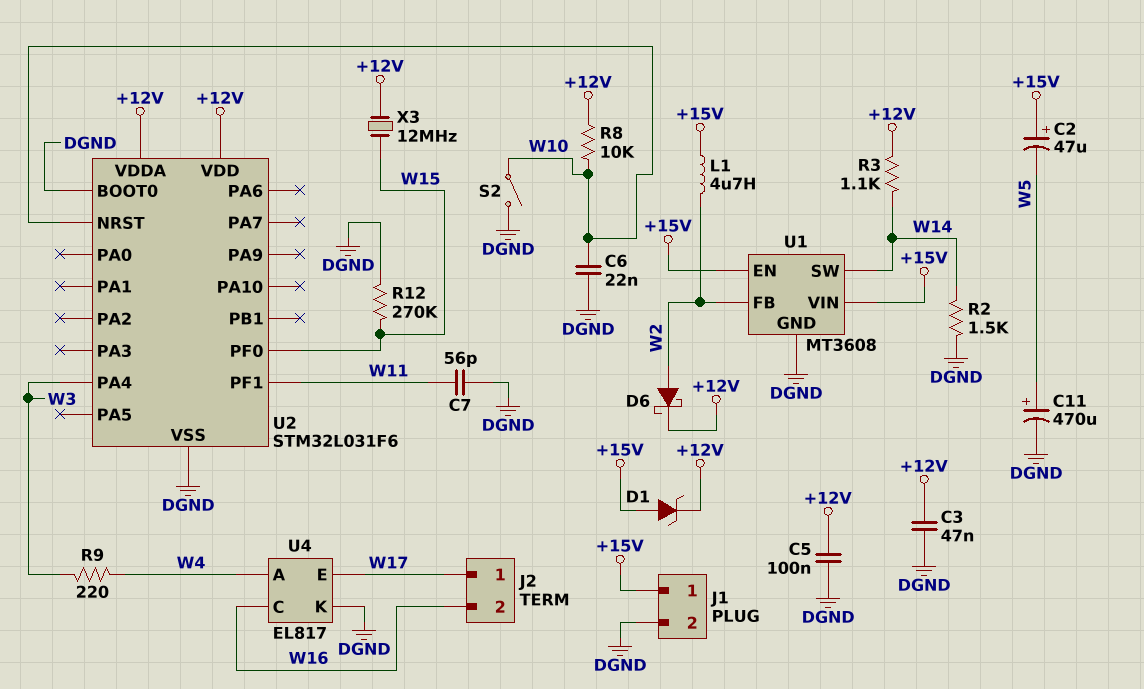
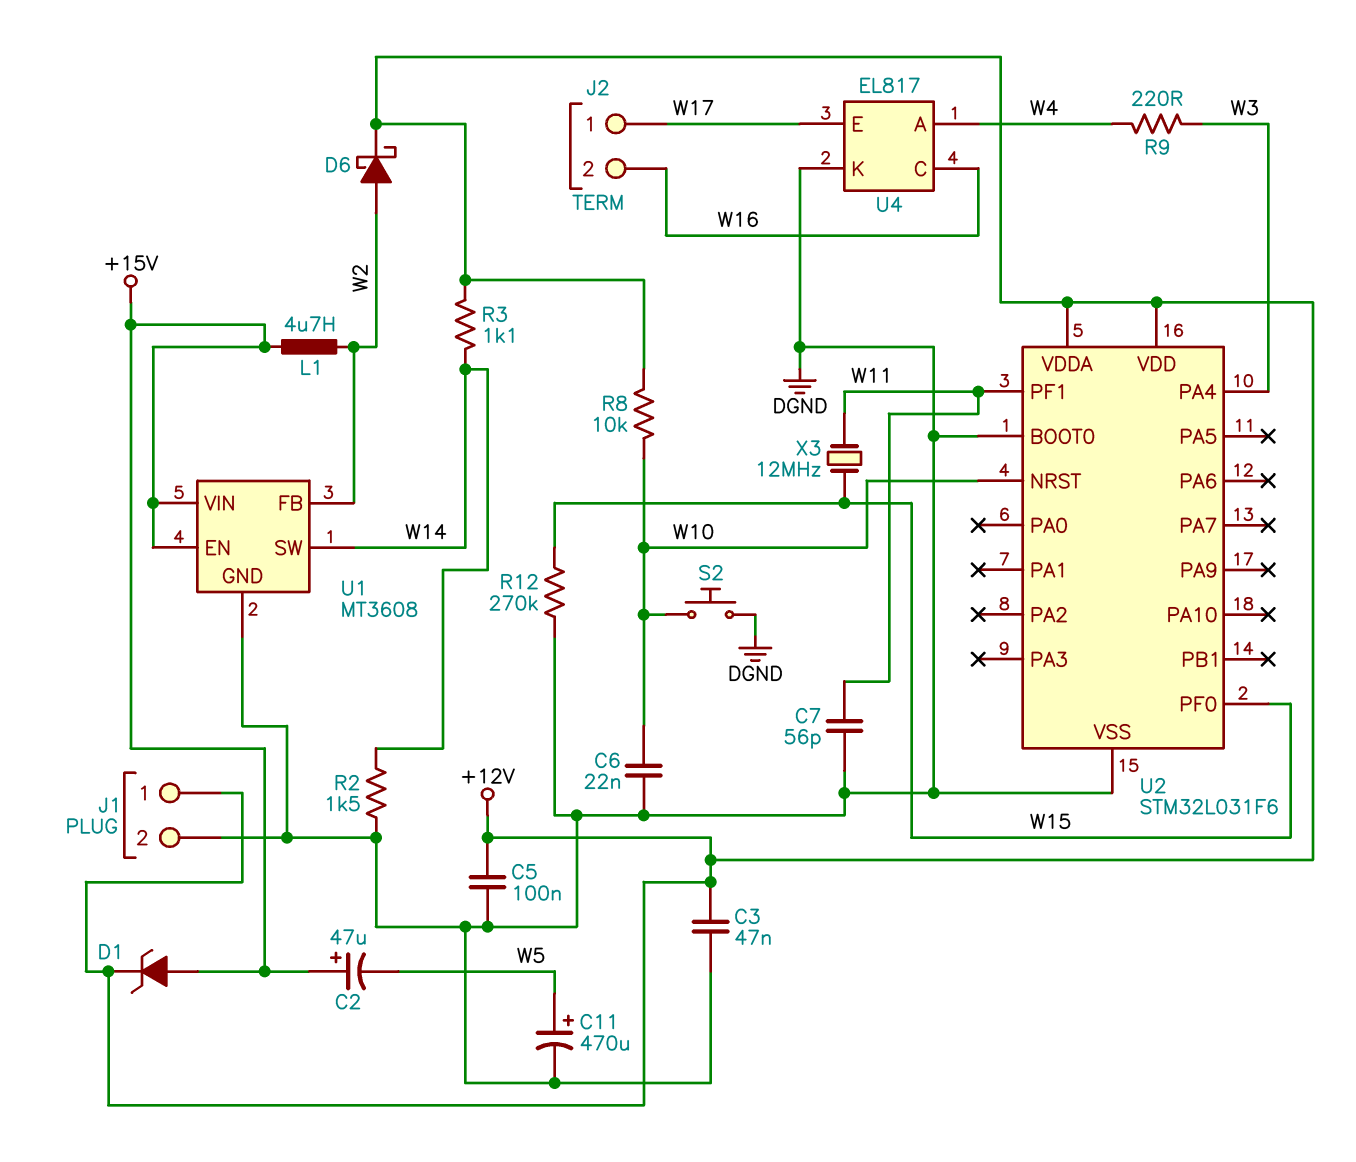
J1 pin 1: +15V -> +12V
S2: switch (DGND, W10) -> button (DGND, W10)
X3: 12MHz (+12V, W15) -> 12MHz (W11, W15)

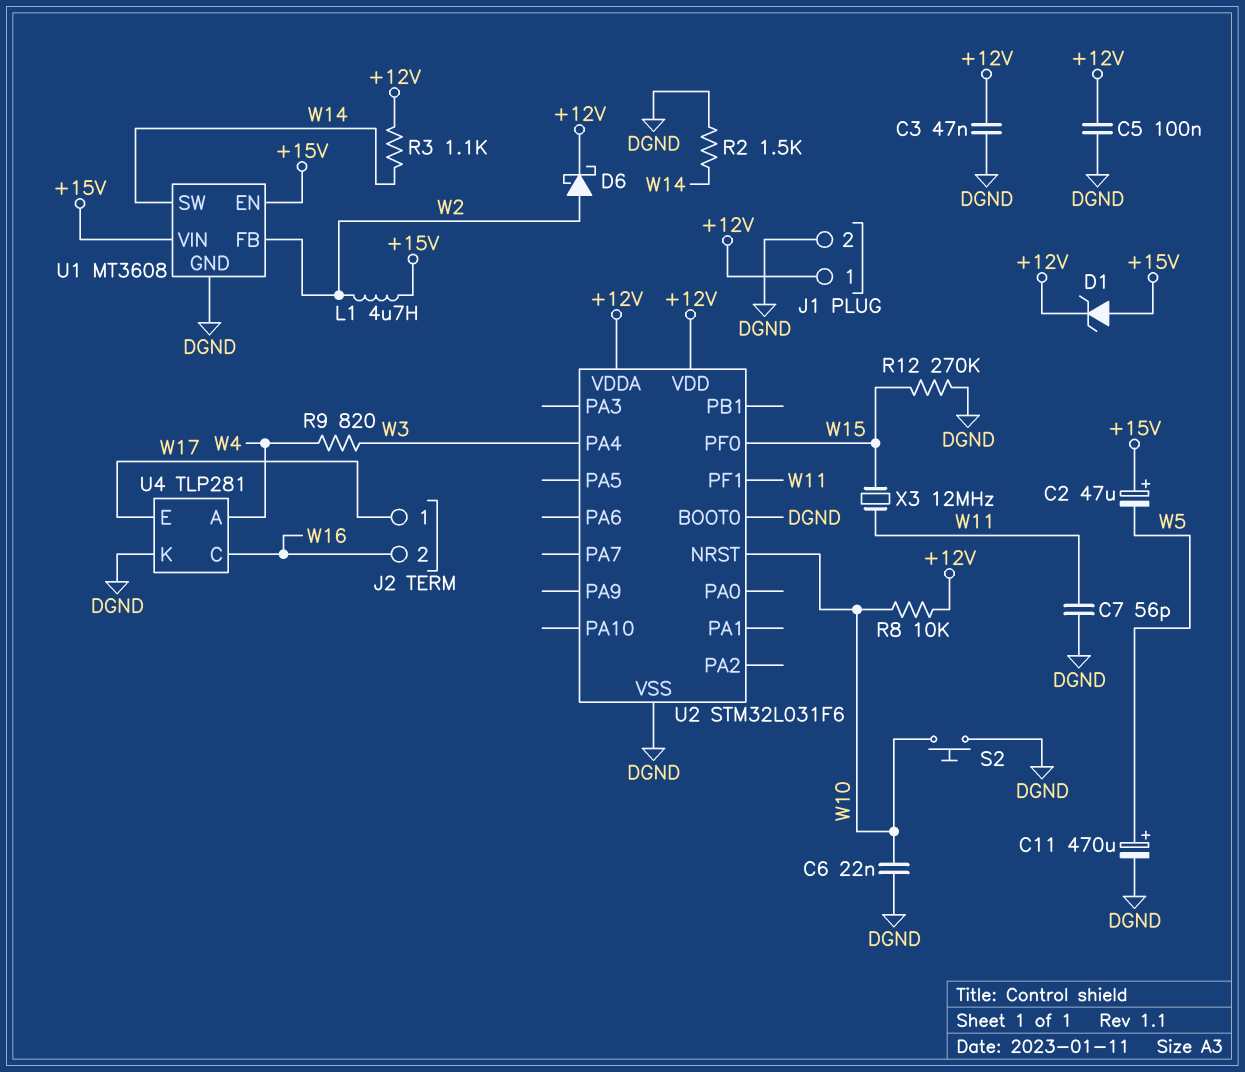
R9: 220 (W3, W4) -> 820 (W3, W4)
U4: EL817 -> TLP281

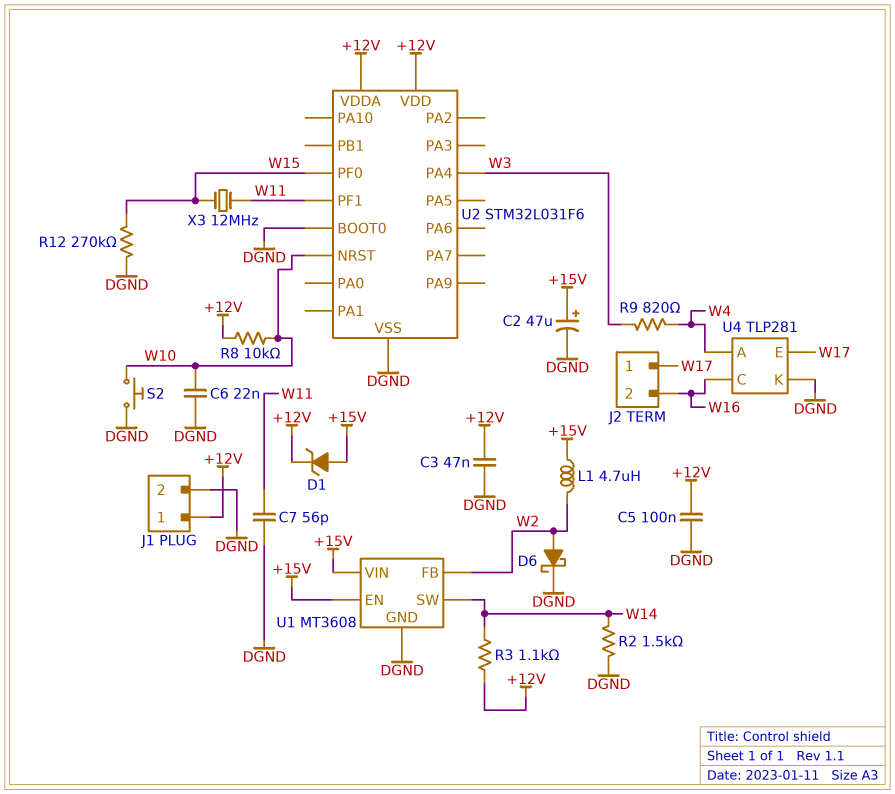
C2: 47uF (plus +15V, minus W5) -> 47uF (plus +15V, minus DGND)
C11: 470uF (plus W5, minus DGND) -> none
D6: schottky (A W2, K +12V) -> schottky (A W2, K DGND)

